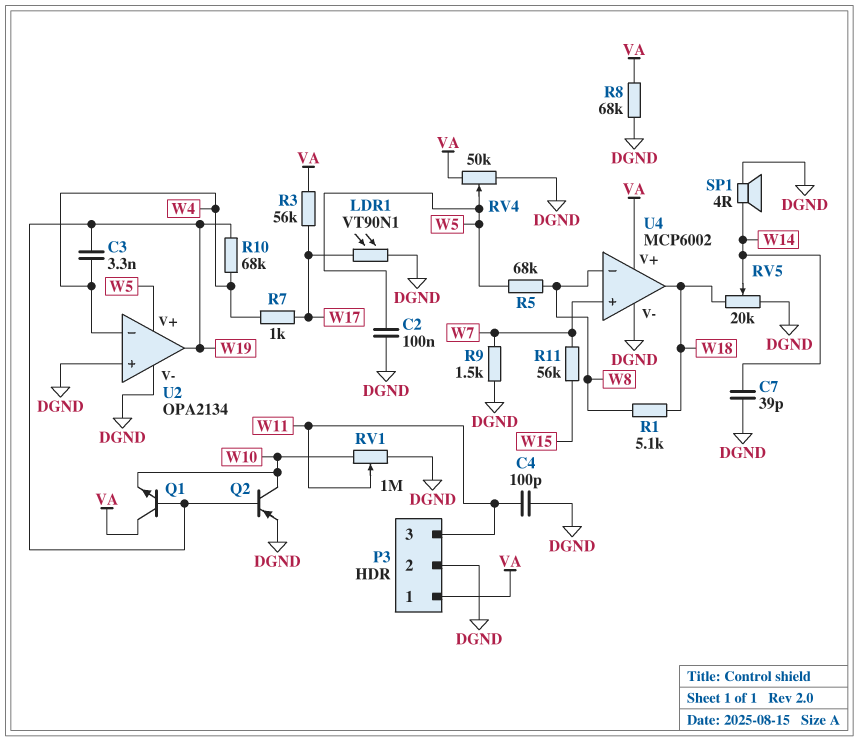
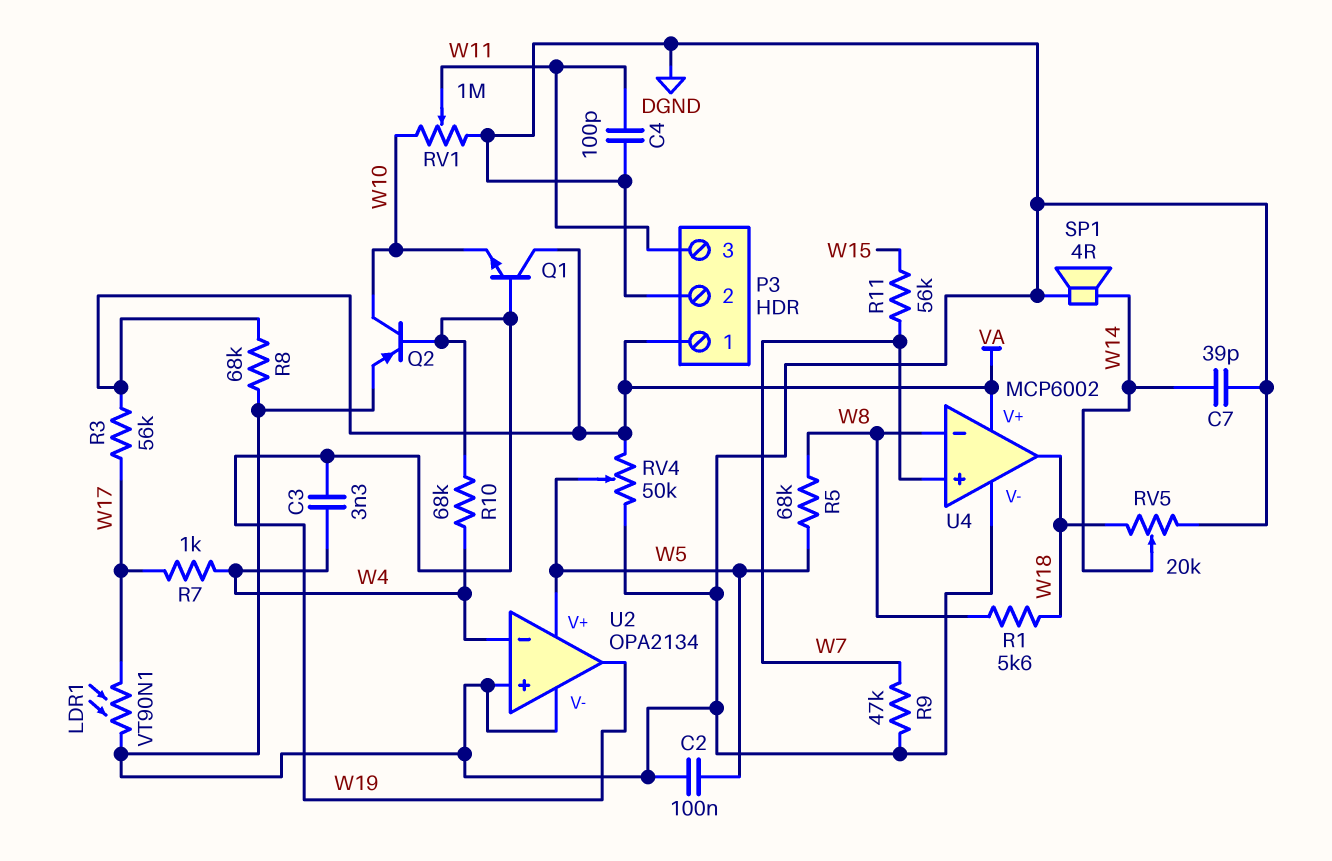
R1: 5.1k (W8, W18) -> 5.6k (W8, W18)
R9: 1.5k (DGND, W7) -> 47k (DGND, W7)

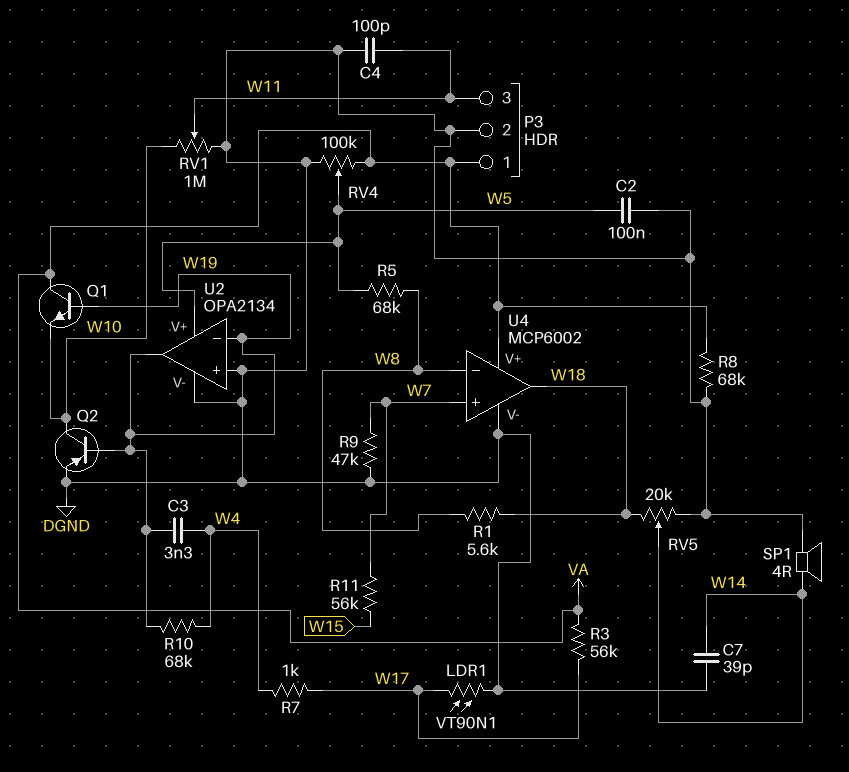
RV4: 50k (DGND, VA, wiper W5) -> 100k (DGND, VA, wiper W5)
U2 pin in-: W4 -> W19

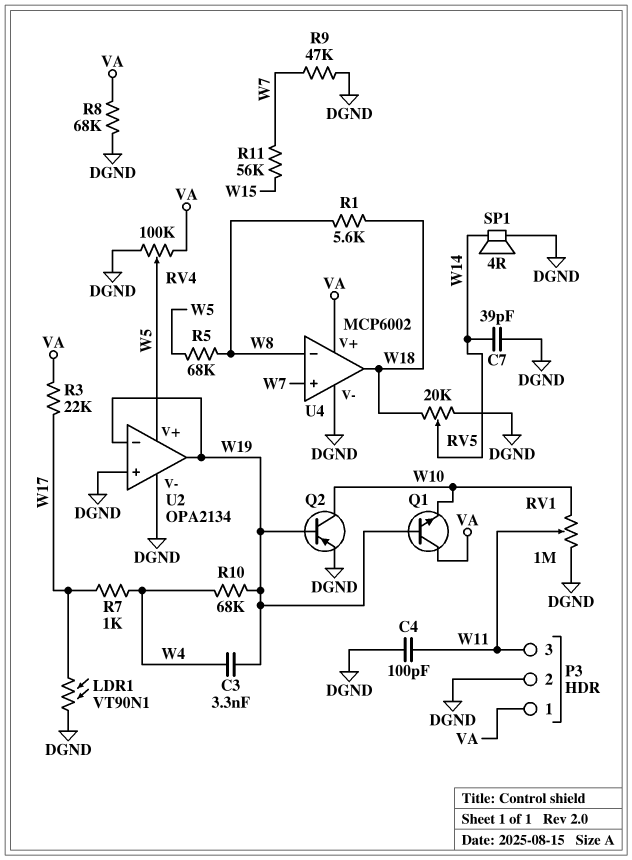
C2: 100nF (DGND, W5) -> none
R3: 56k (VA, W17) -> 22k (VA, W17)

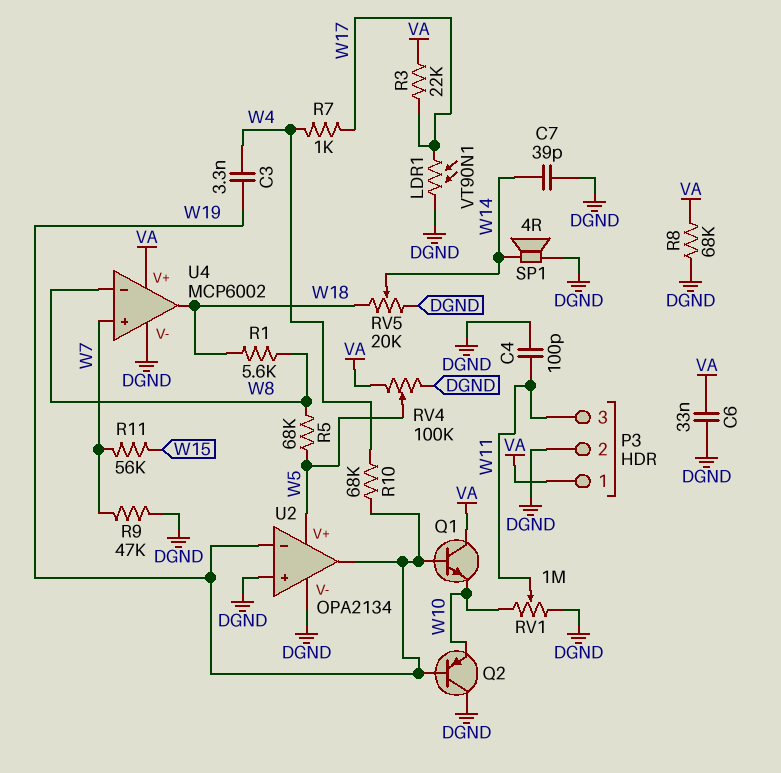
C6: none -> 33nF (DGND, VA)
Q2: PNP (B W19, C W10, E DGND) -> PNP (B W19, C DGND, E W10)

